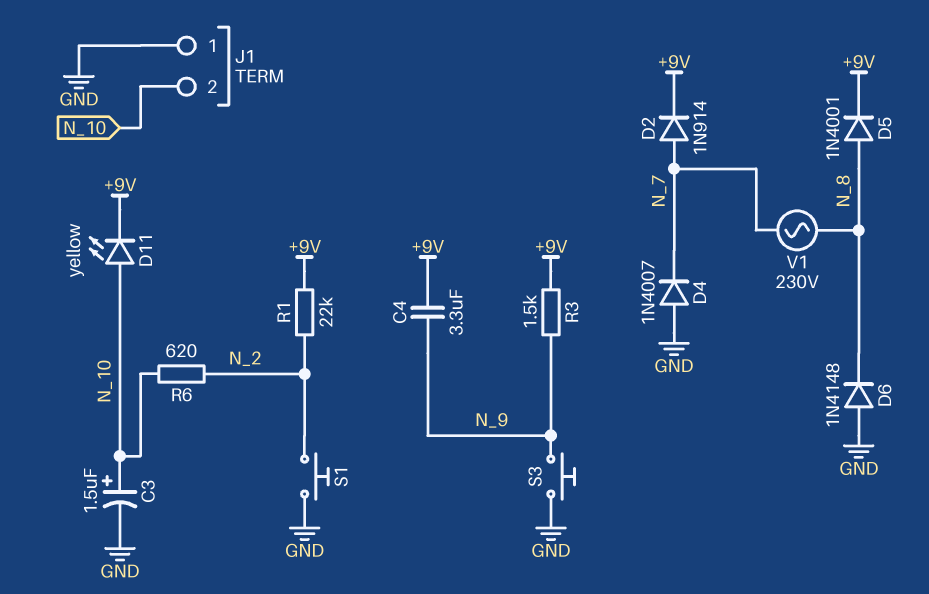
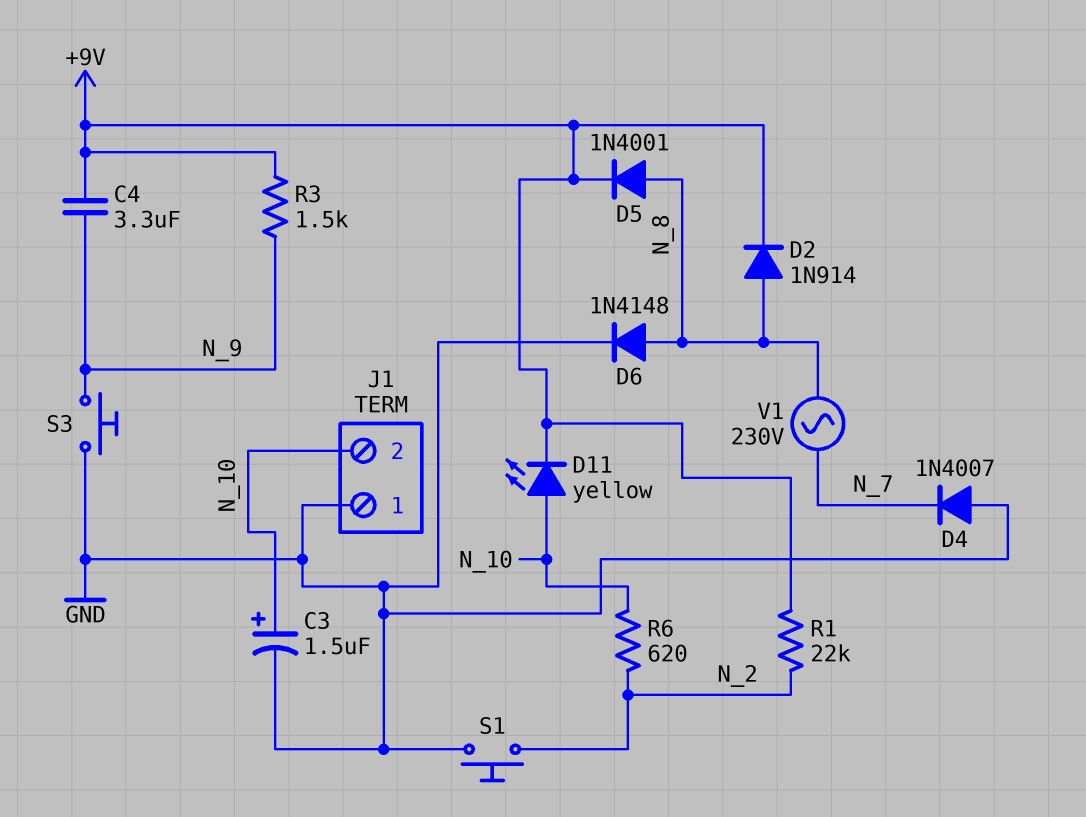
D2: diode 1N914 (A N_7, K +9V) -> diode 1N914 (A N_8, K +9V)
D6: diode 1N4148 (A GND, K N_8) -> diode 1N4148 (A N_8, K GND)

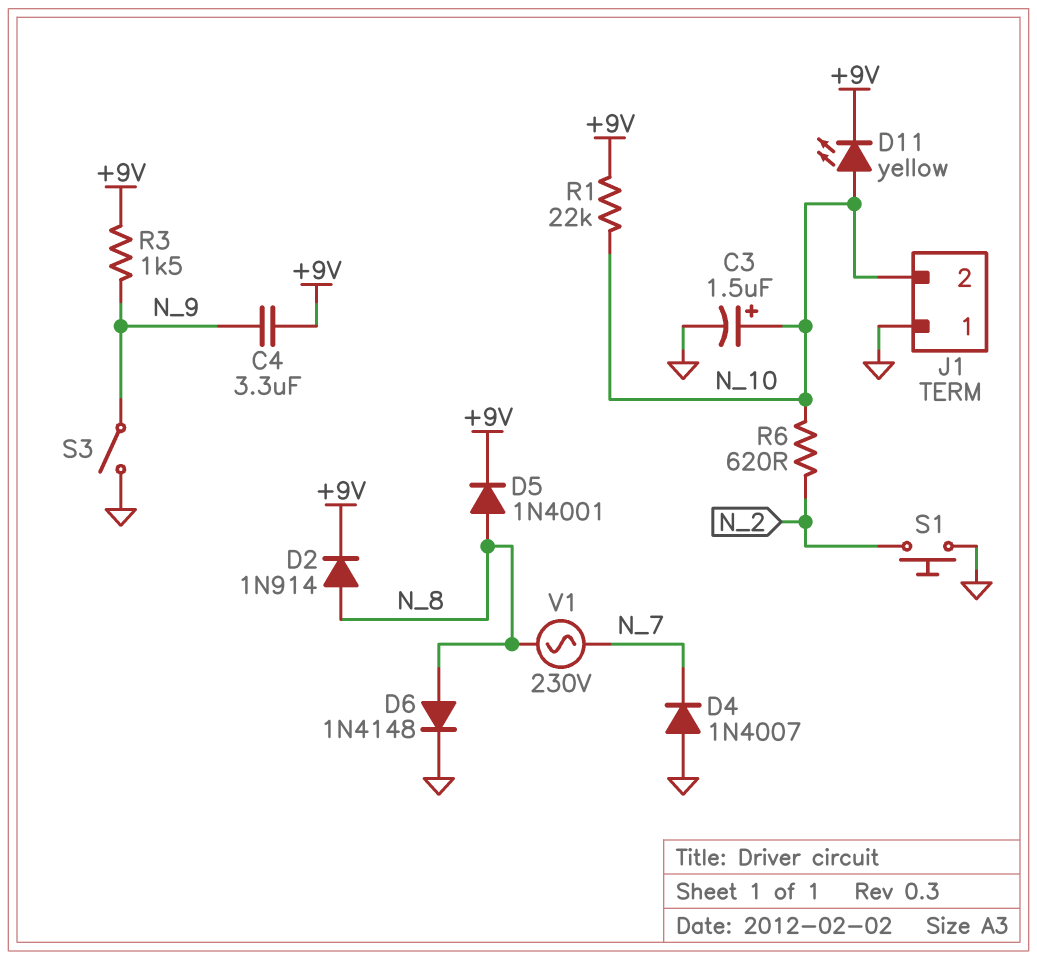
R1: 22k (+9V, N_2) -> 22k (+9V, N_10)
S3: button (GND, N_9) -> switch (GND, N_9)

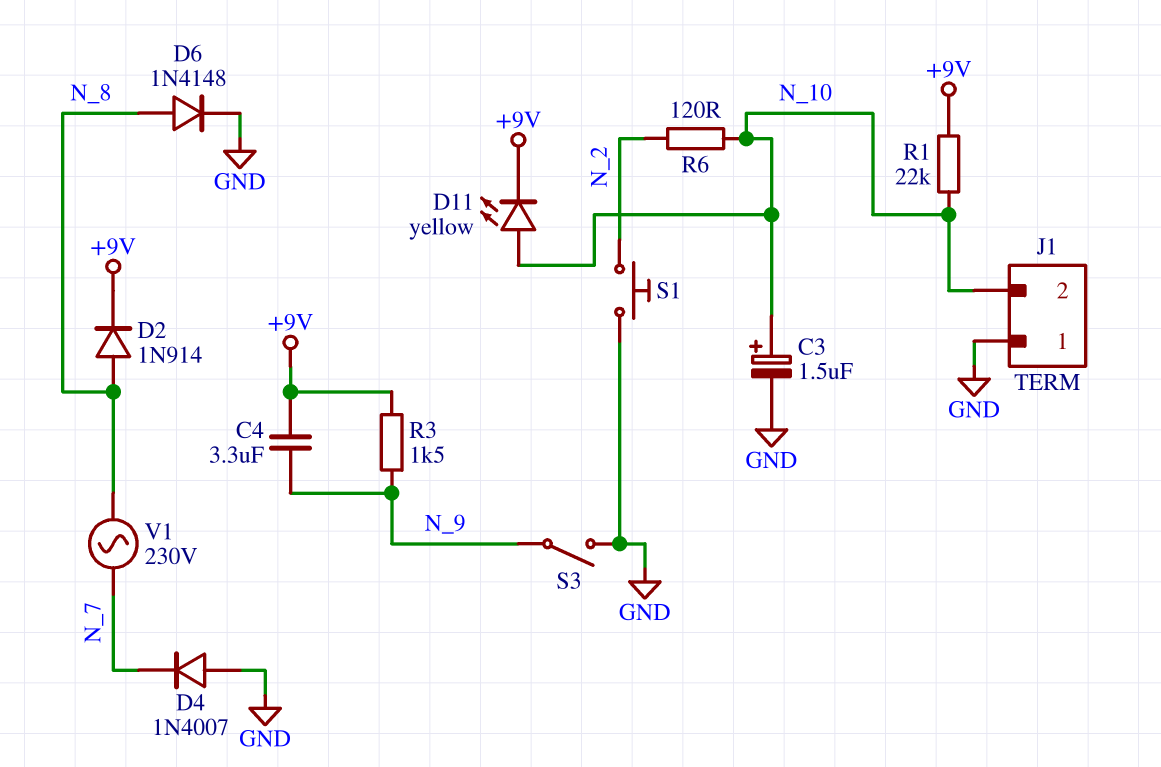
D5: diode 1N4001 (A N_8, K +9V) -> none
R6: 620 (N_2, N_10) -> 120 (N_2, N_10)

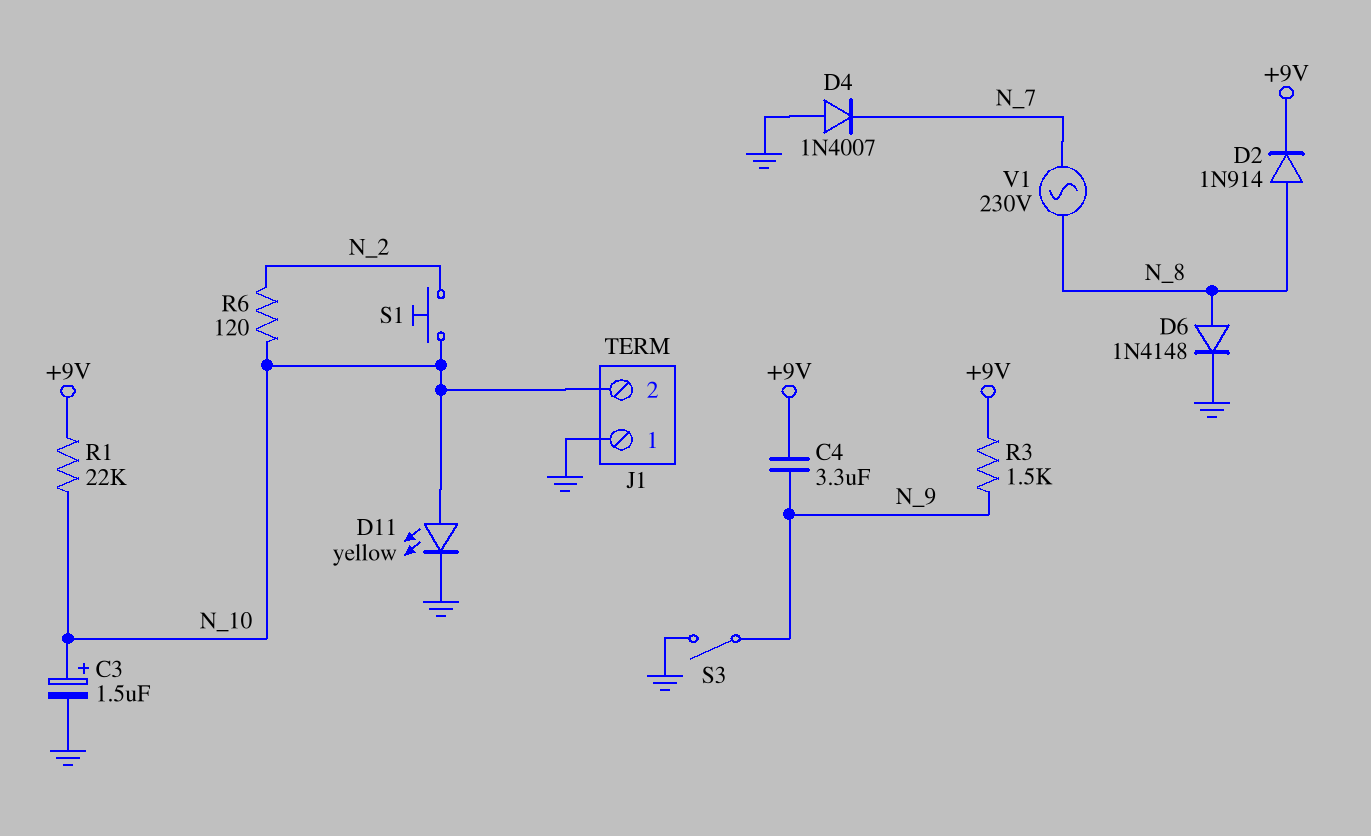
D11: LED yellow (A N_10, K +9V) -> LED yellow (A N_10, K GND)
S1: button (GND, N_2) -> button (N_2, N_10)

